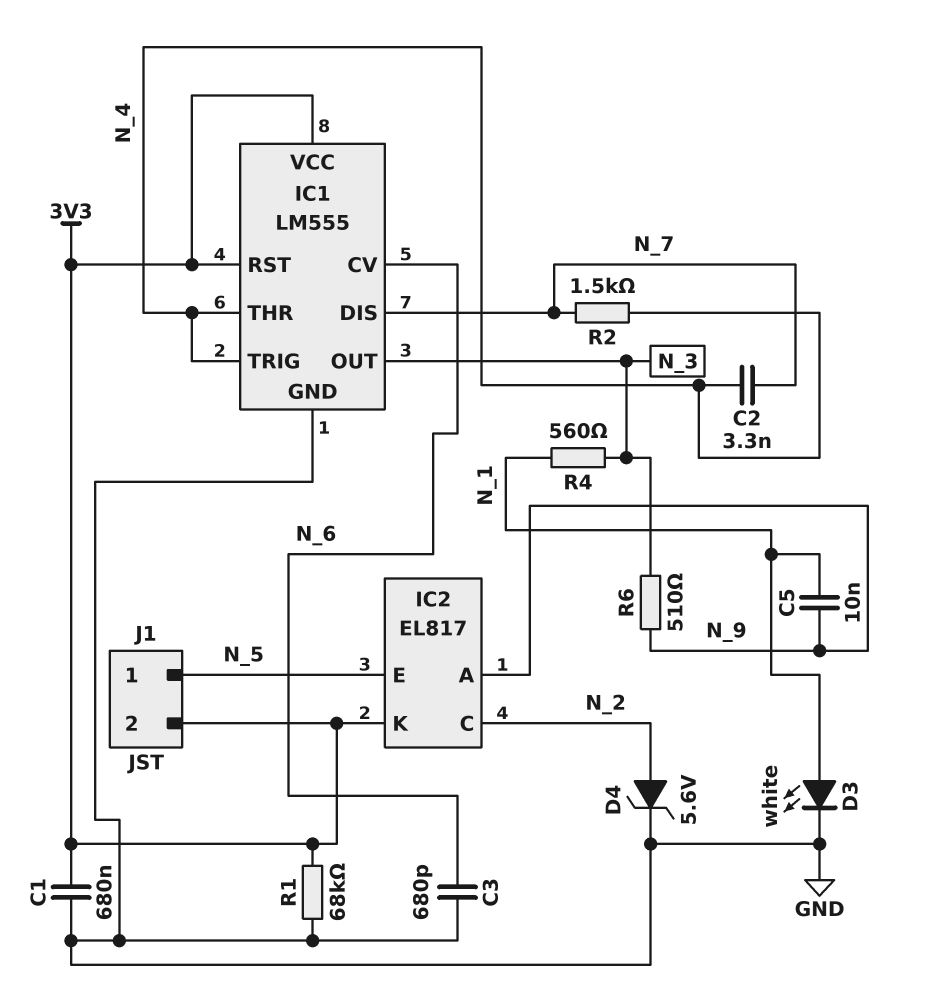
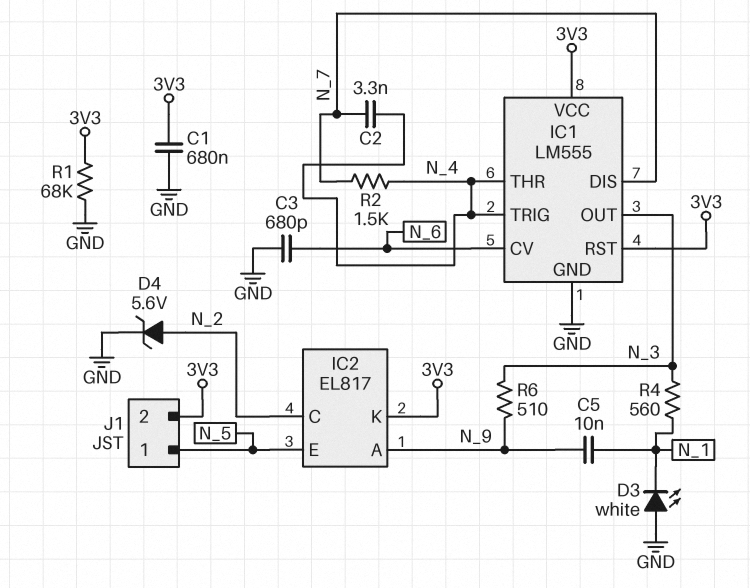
D3: LED white (A N_1, K GND) -> LED white (A GND, K N_1)

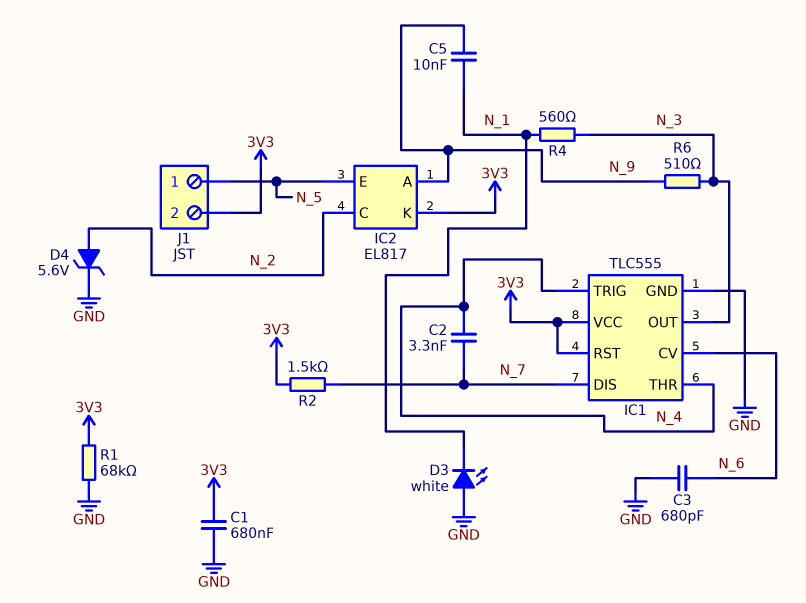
IC1: LM555 -> TLC555
R2: 1.5k (N_4, N_7) -> 1.5k (3V3, N_7)

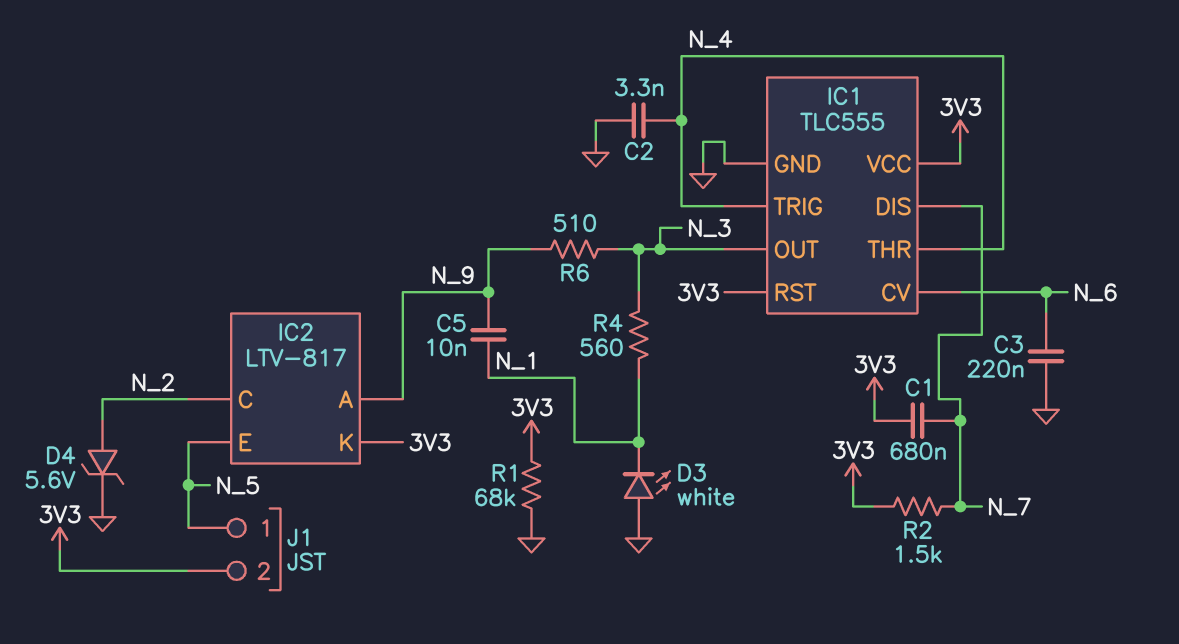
C1: 680nF (3V3, GND) -> 680nF (3V3, N_7)
C2: 3.3nF (N_4, N_7) -> 3.3nF (GND, N_4)
C3: 680pF (GND, N_6) -> 220nF (GND, N_6)
IC2: EL817 -> LTV-817

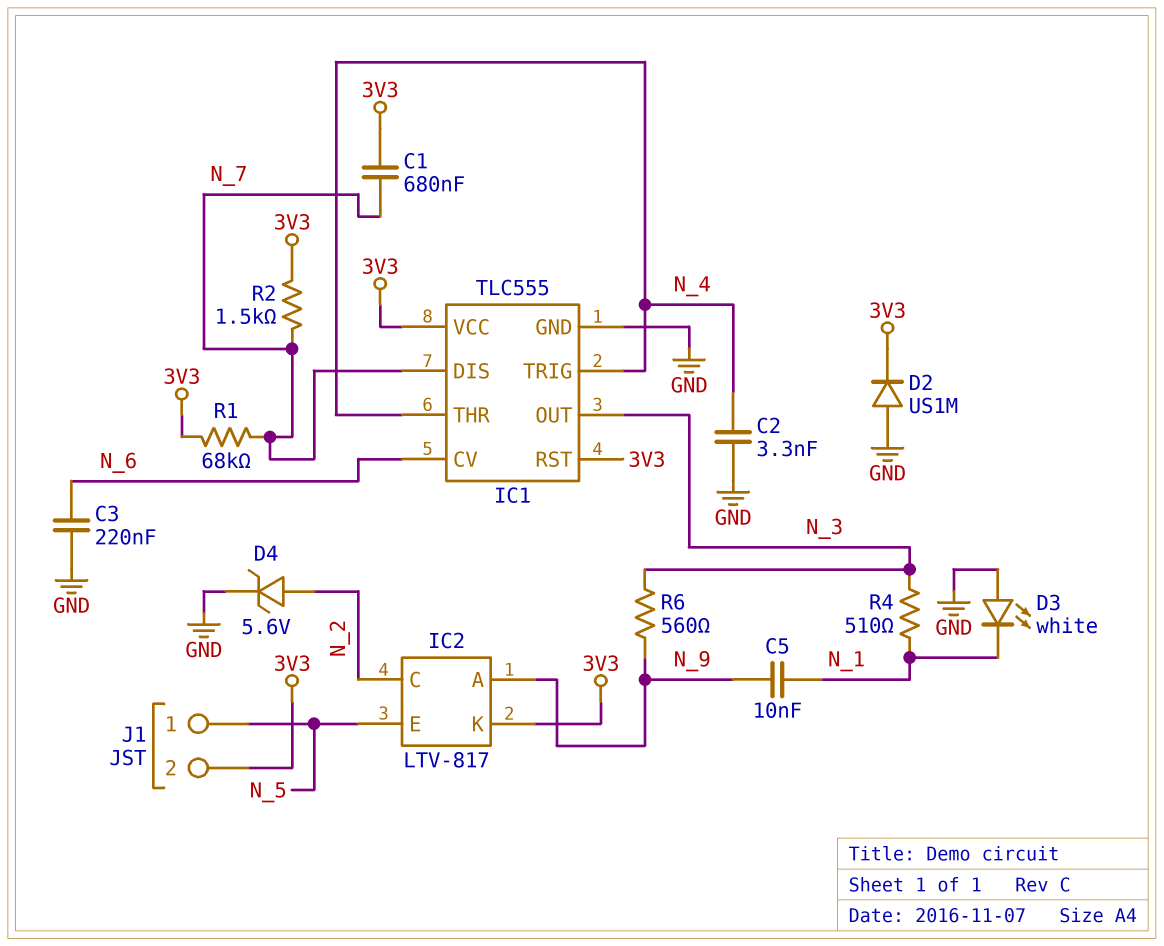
D2: none -> diode US1M (A GND, K 3V3)
R1: 68k (3V3, GND) -> 68k (3V3, N_7)
R4: 560 (N_1, N_3) -> 510 (N_1, N_3)
R6: 510 (N_3, N_9) -> 560 (N_3, N_9)

